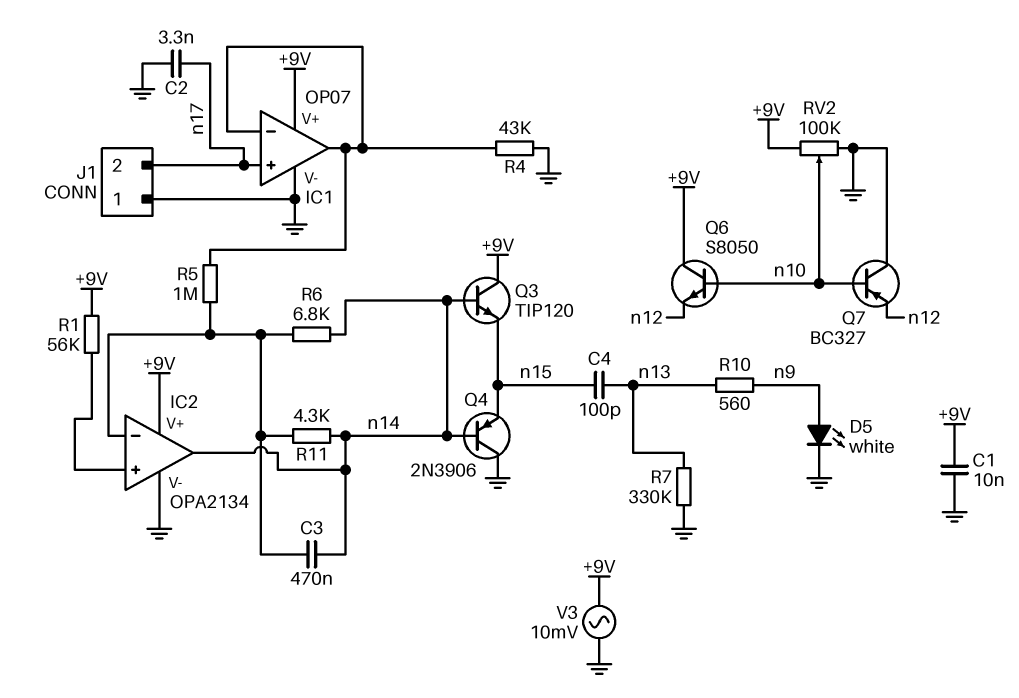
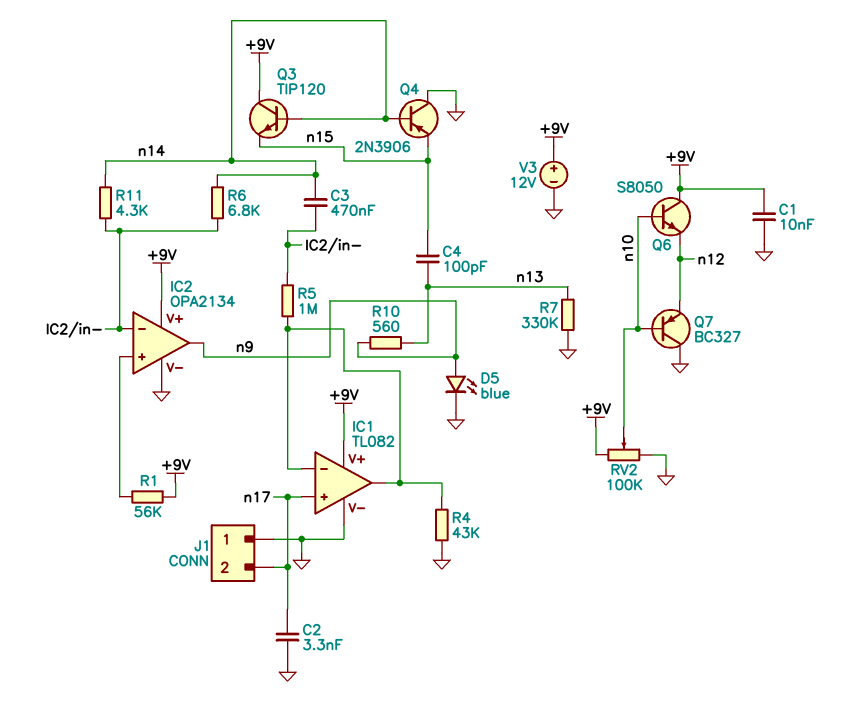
D5: LED white (A n9, K GND) -> LED blue (A n9, K GND)
IC1: OP07 -> TL082
IC2 pin out: n14 -> n9
V3: AC 10mV (+9V, GND) -> 12V (plus +9V, minus GND)

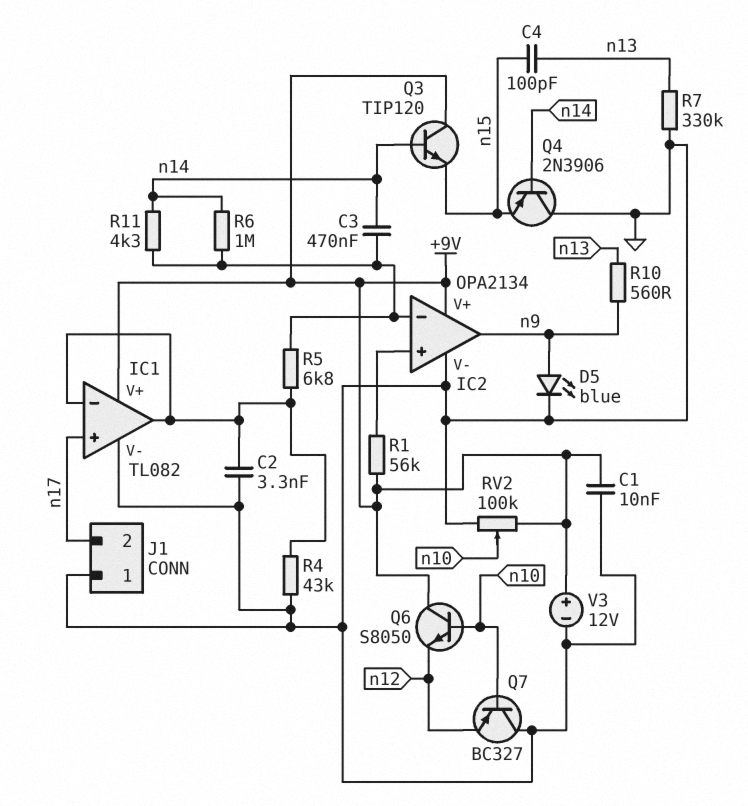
C2: 3.3nF (GND, n17) -> 3.3nF (GND, IC1/in-)
R5: 1M (IC1/in-, IC2/in-) -> 6.8k (IC1/in-, IC2/in-)
R6: 6.8k (IC2/in-, n14) -> 1M (IC2/in-, n14)

